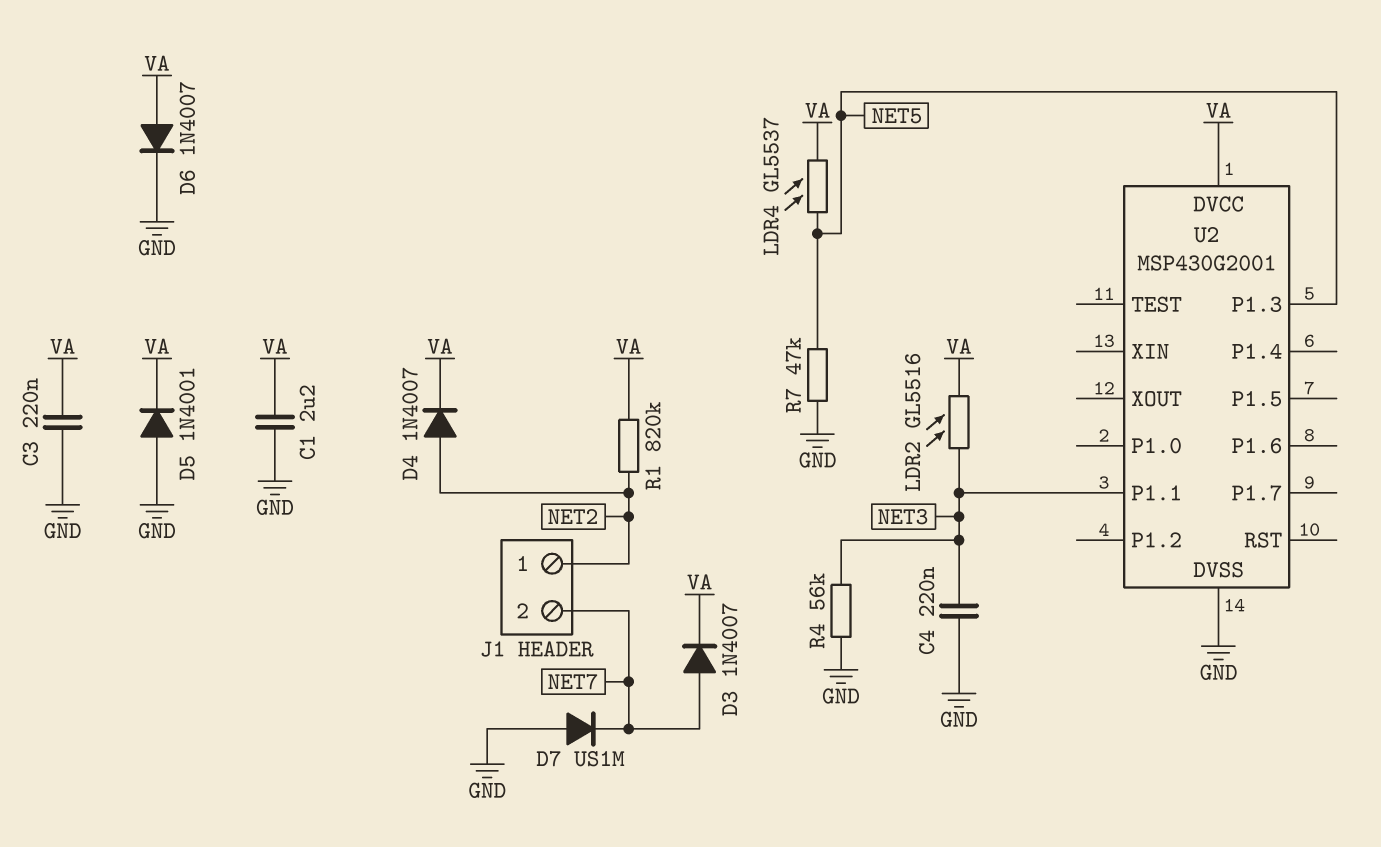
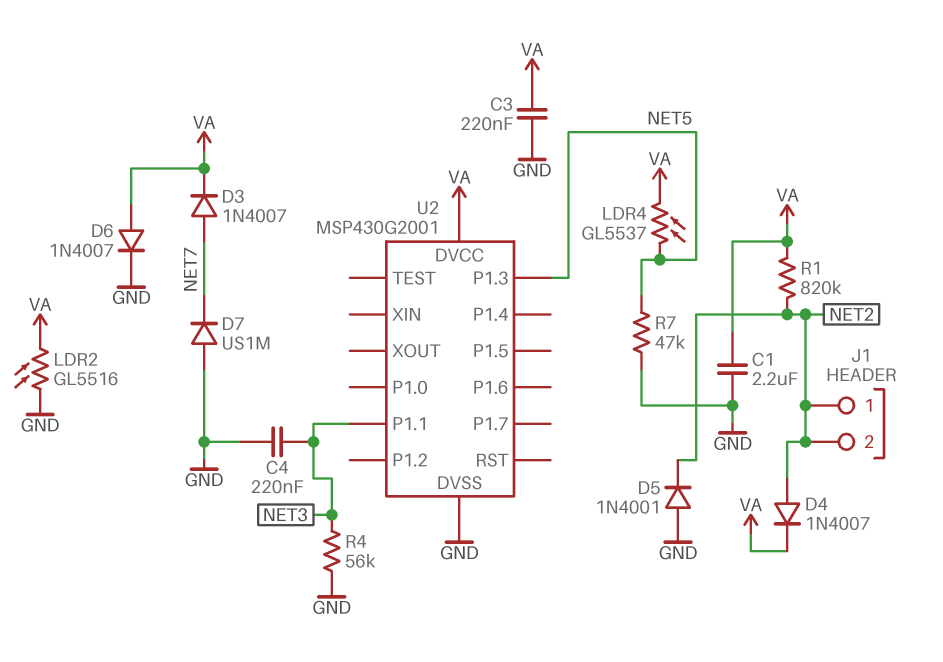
D5: diode 1N4001 (A GND, K VA) -> diode 1N4001 (A GND, K NET2)
J1 pin 2: NET7 -> NET2
LDR2: GL5516 (NET3, VA) -> GL5516 (GND, VA)

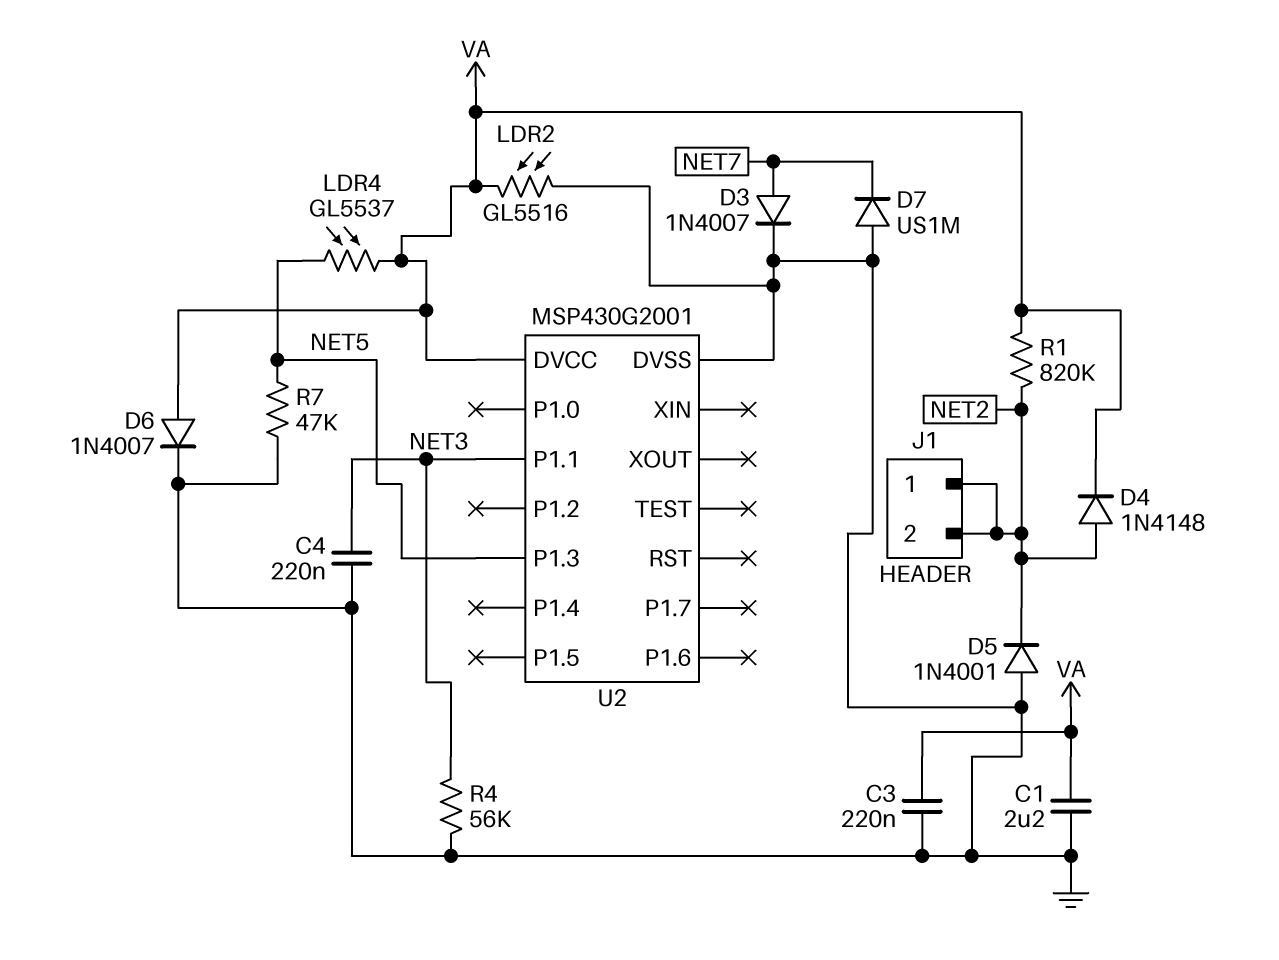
D3: diode 1N4007 (A NET7, K VA) -> diode 1N4007 (A NET7, K GND)
D4: diode 1N4007 (A NET2, K VA) -> diode 1N4148 (A NET2, K VA)

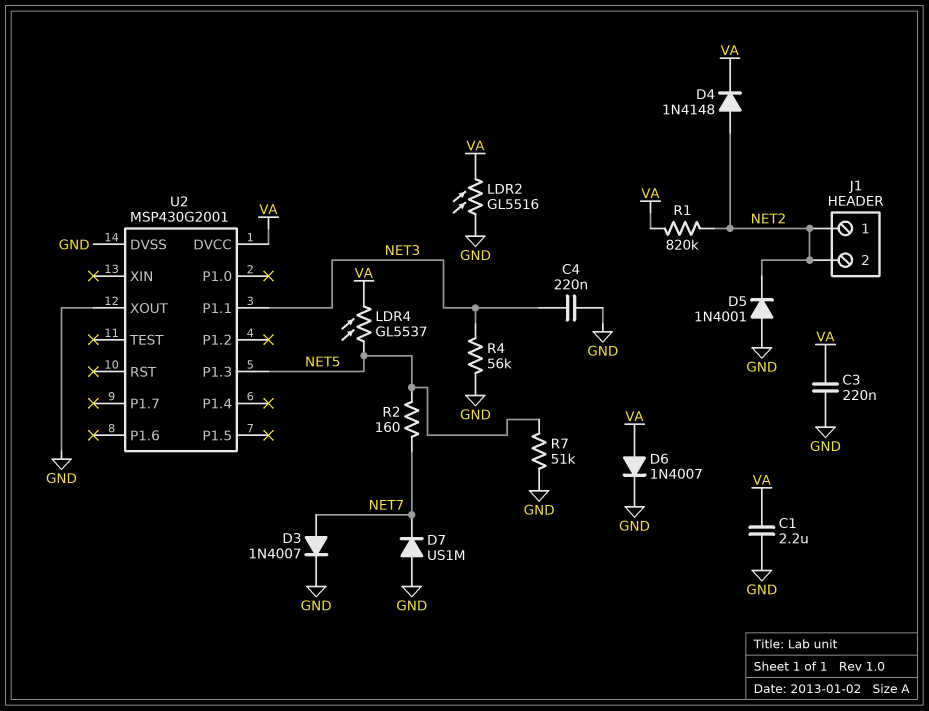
R2: none -> 160 (NET5, NET7)
R7: 47k (GND, NET5) -> 51k (GND, NET5)
U2 pin XOUT: none -> GND

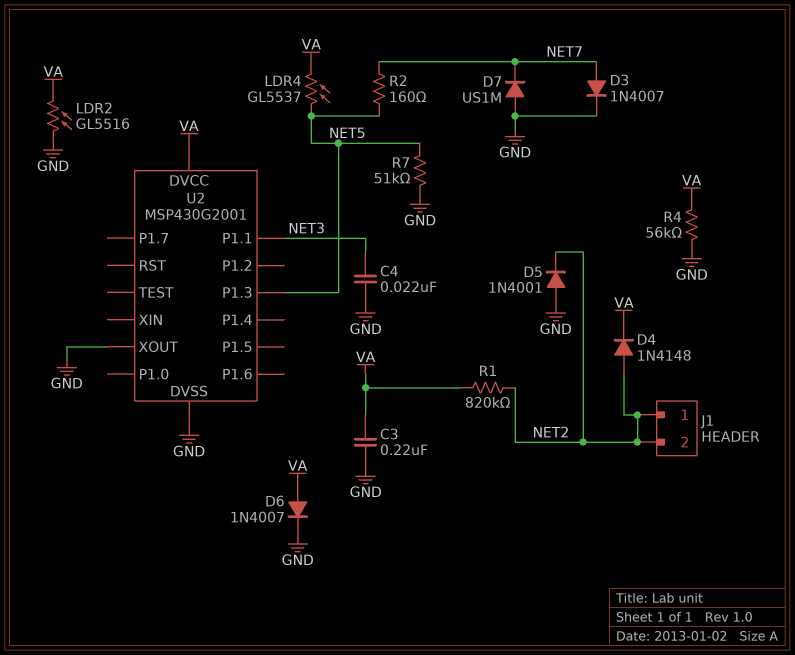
C1: 2.2uF (GND, VA) -> none
C4: 220nF (GND, NET3) -> 22nF (GND, NET3)
R4: 56k (GND, NET3) -> 56k (GND, VA)

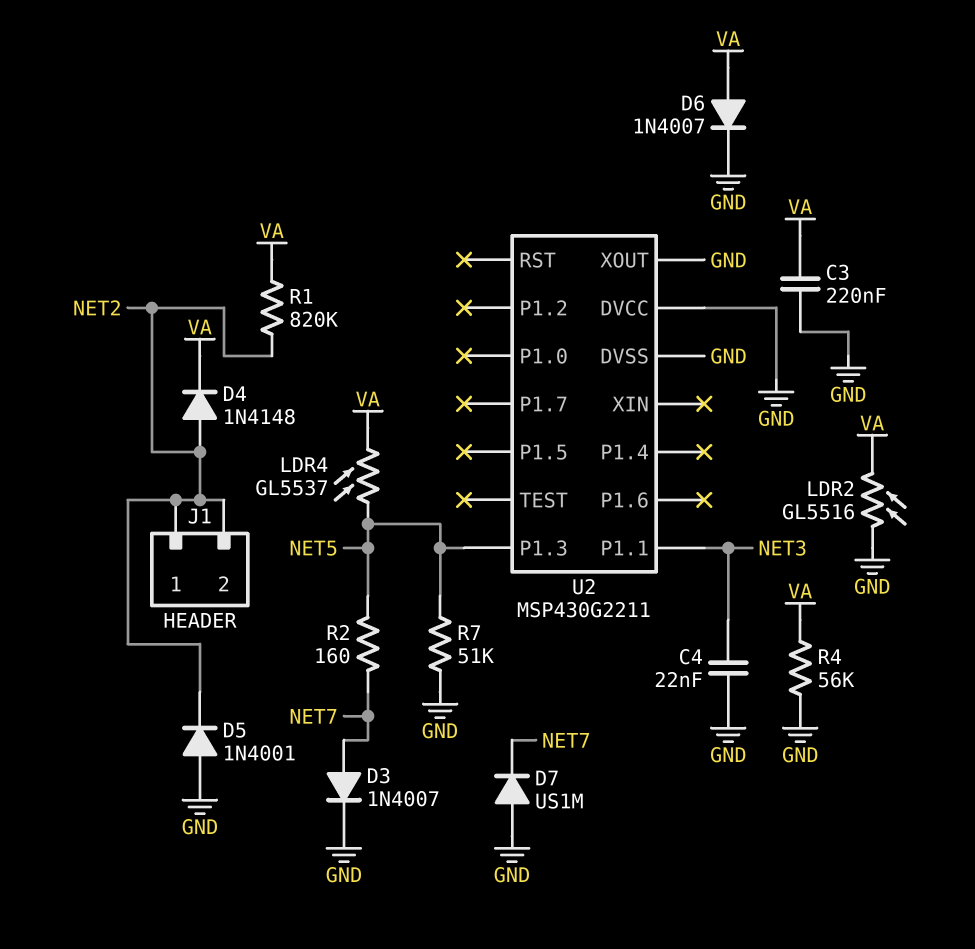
U2: MSP430G2001 -> MSP430G2211
U2 pin DVCC: VA -> GND

